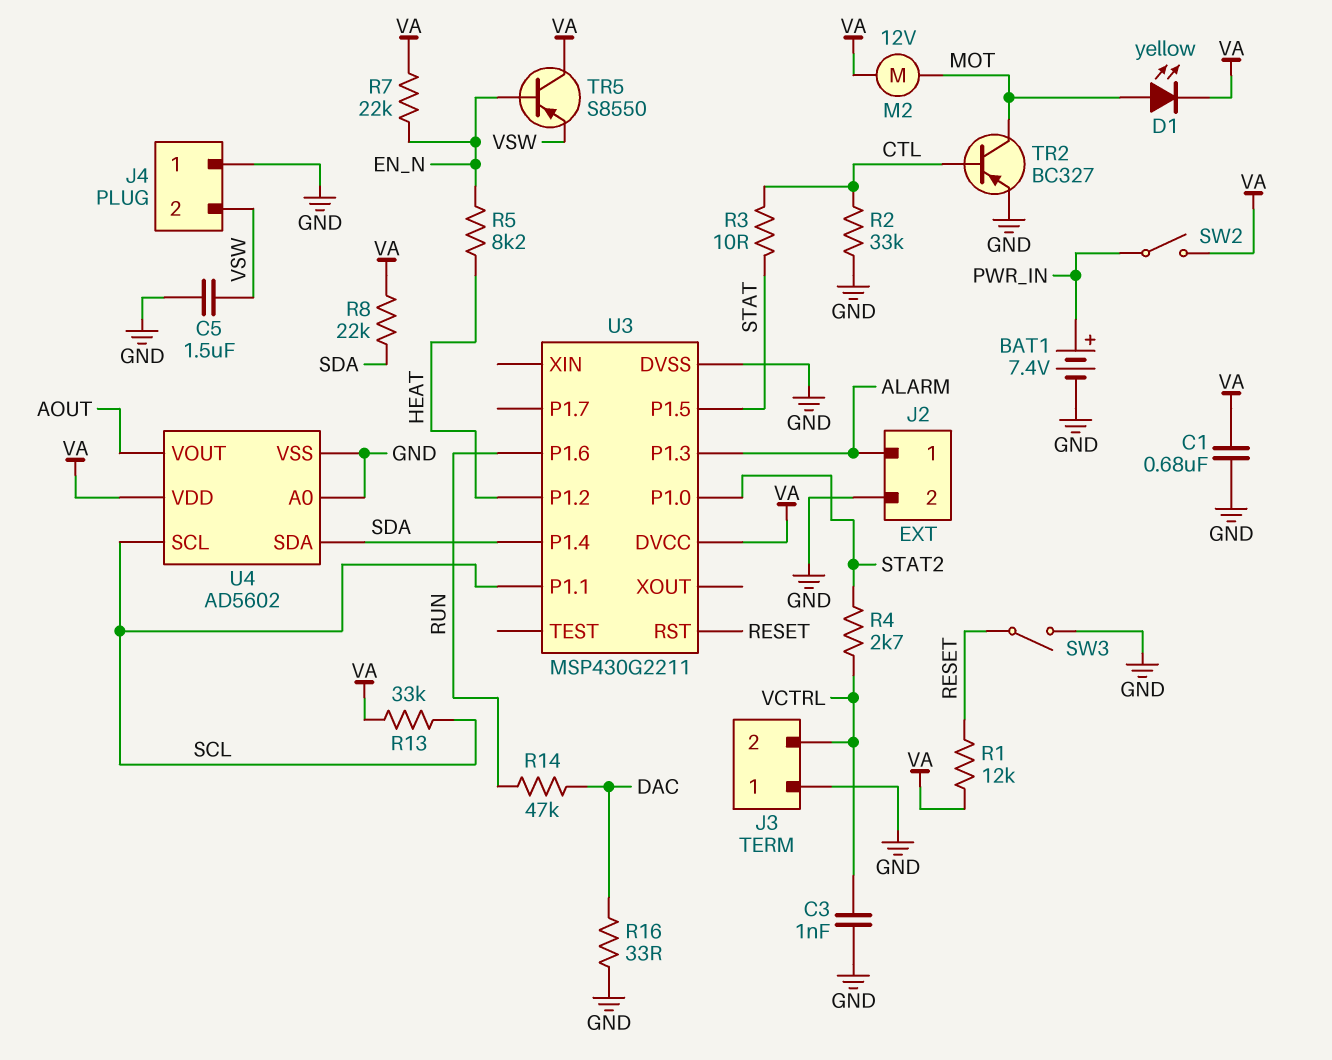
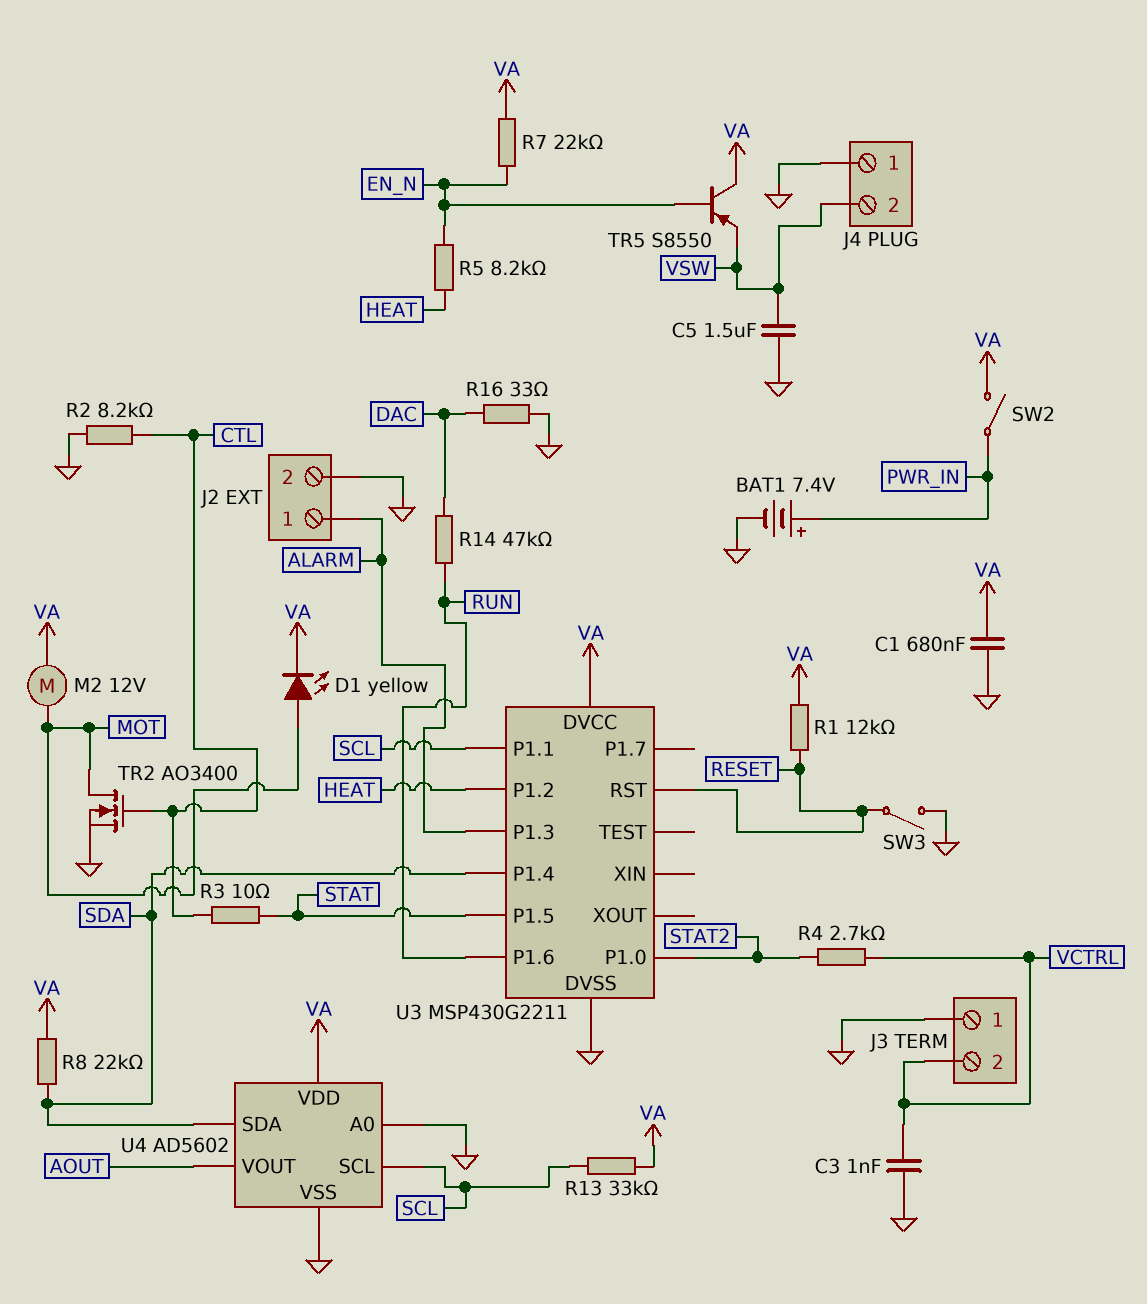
R2: 33k (CTL, GND) -> 8.2k (CTL, GND)
TR2: PNP BC327 (B CTL, C MOT, E GND) -> NMOS AO3400 (G CTL, D MOT, S GND)

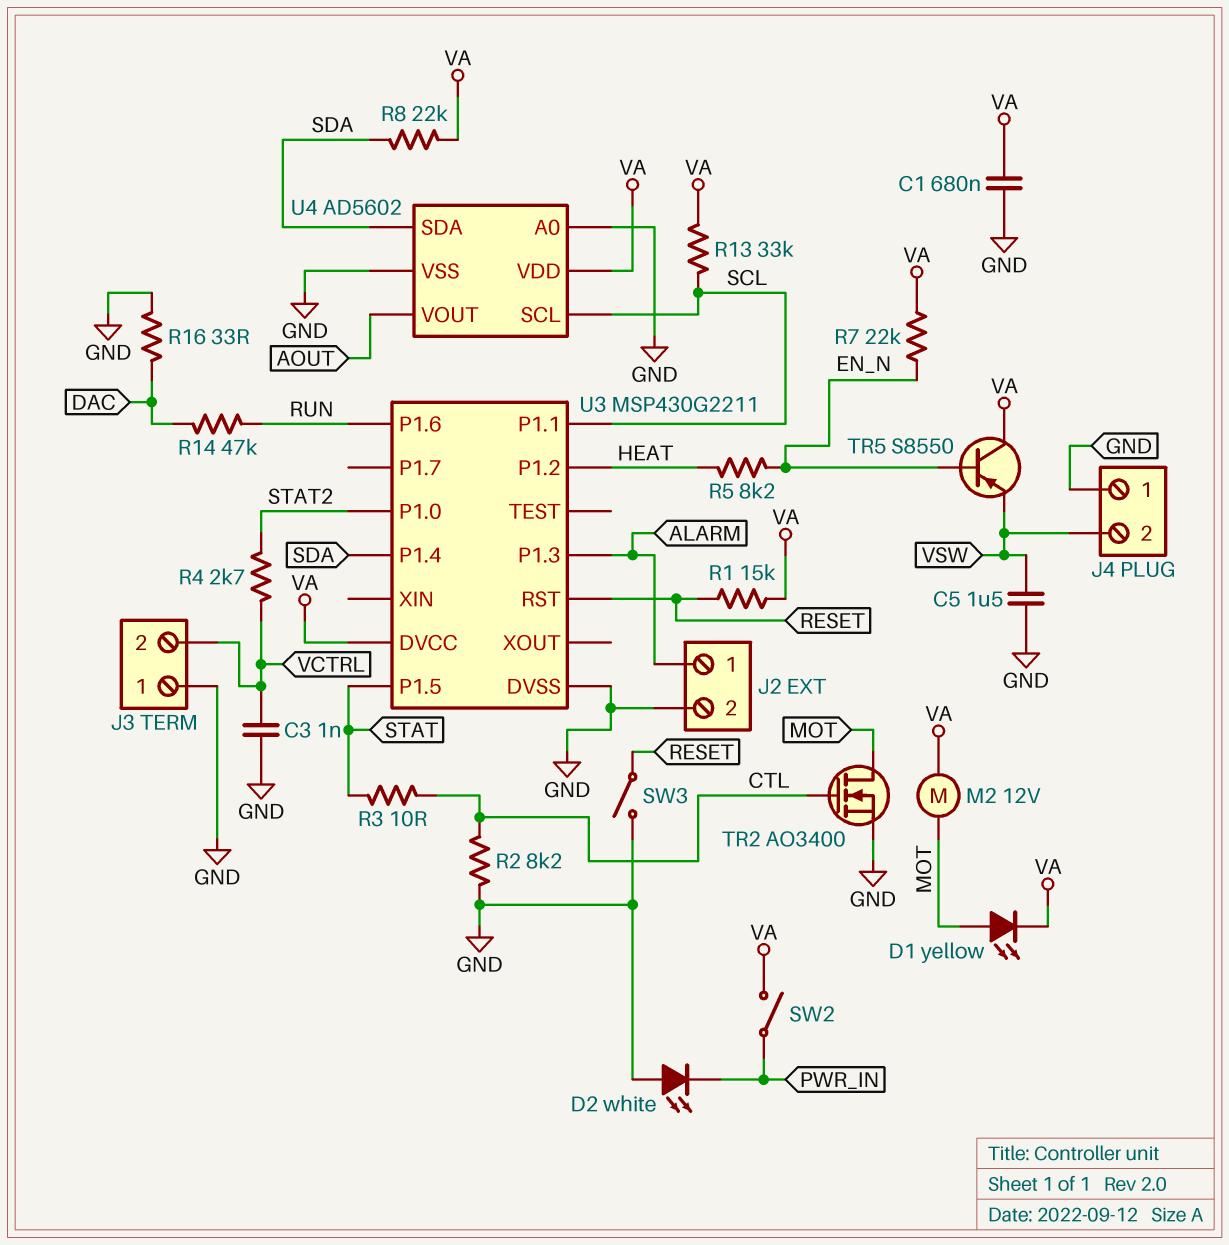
BAT1: 7.4V (plus PWR_IN, minus GND) -> none
D2: none -> LED white (A GND, K PWR_IN)
R1: 12k (RESET, VA) -> 15k (RESET, VA)

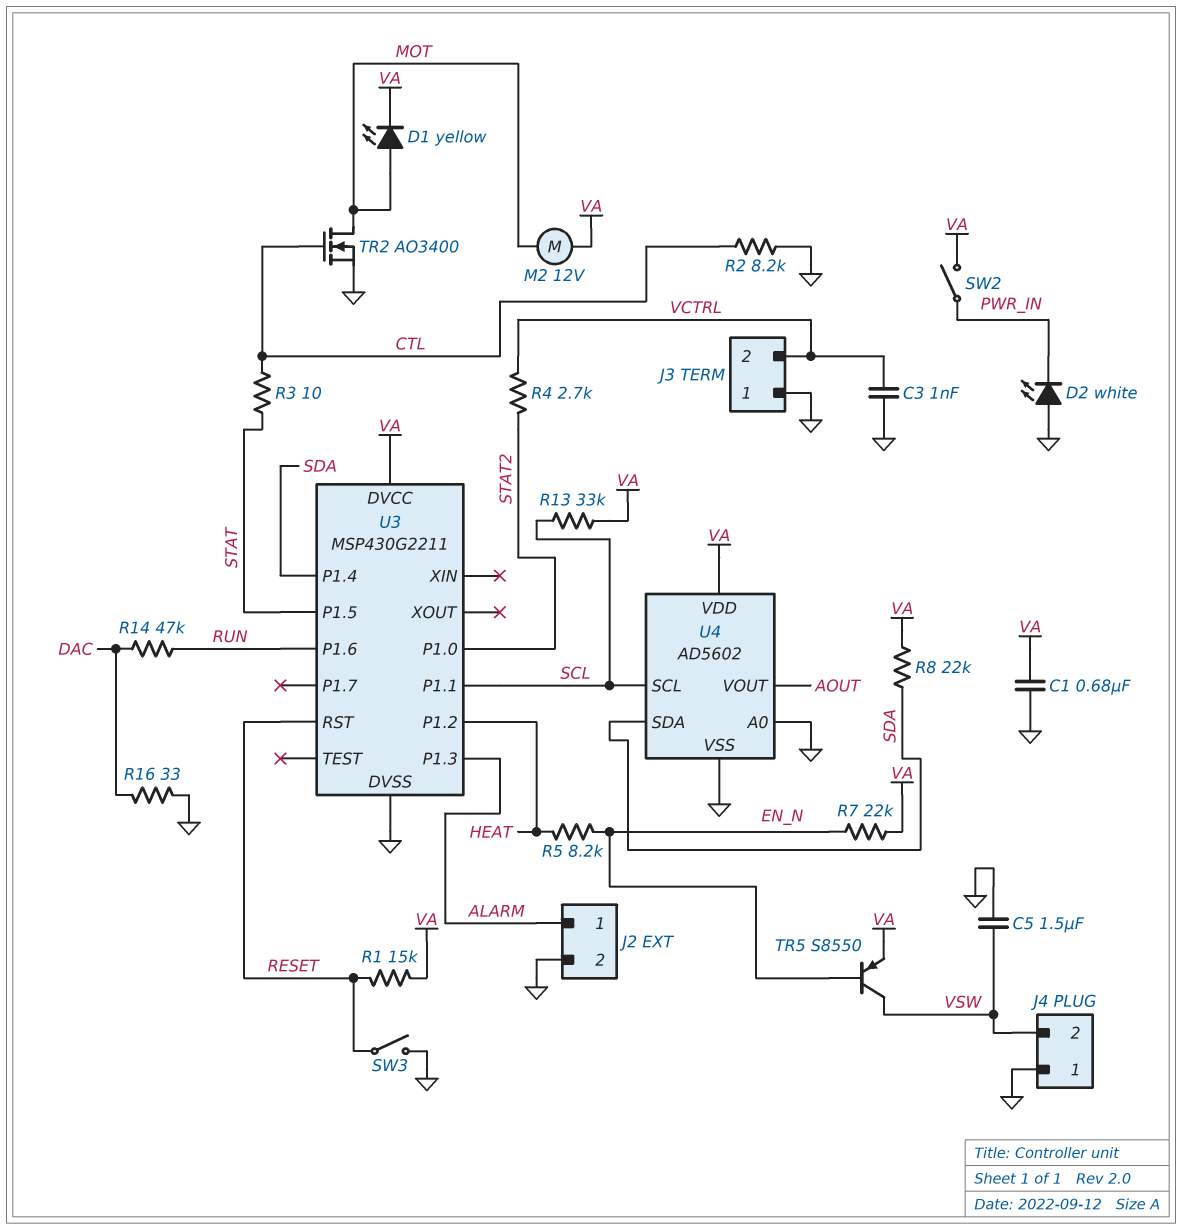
TR5: PNP S8550 (B EN_N, C VA, E VSW) -> PNP S8550 (B EN_N, C VSW, E VA)

